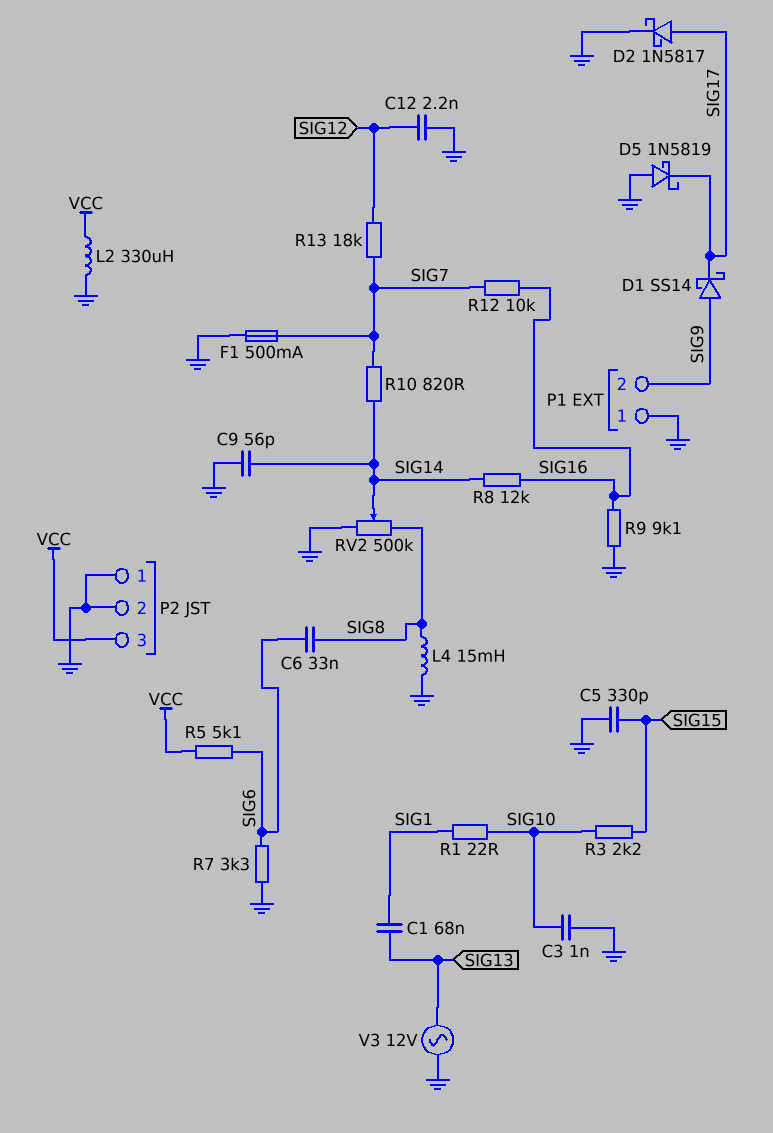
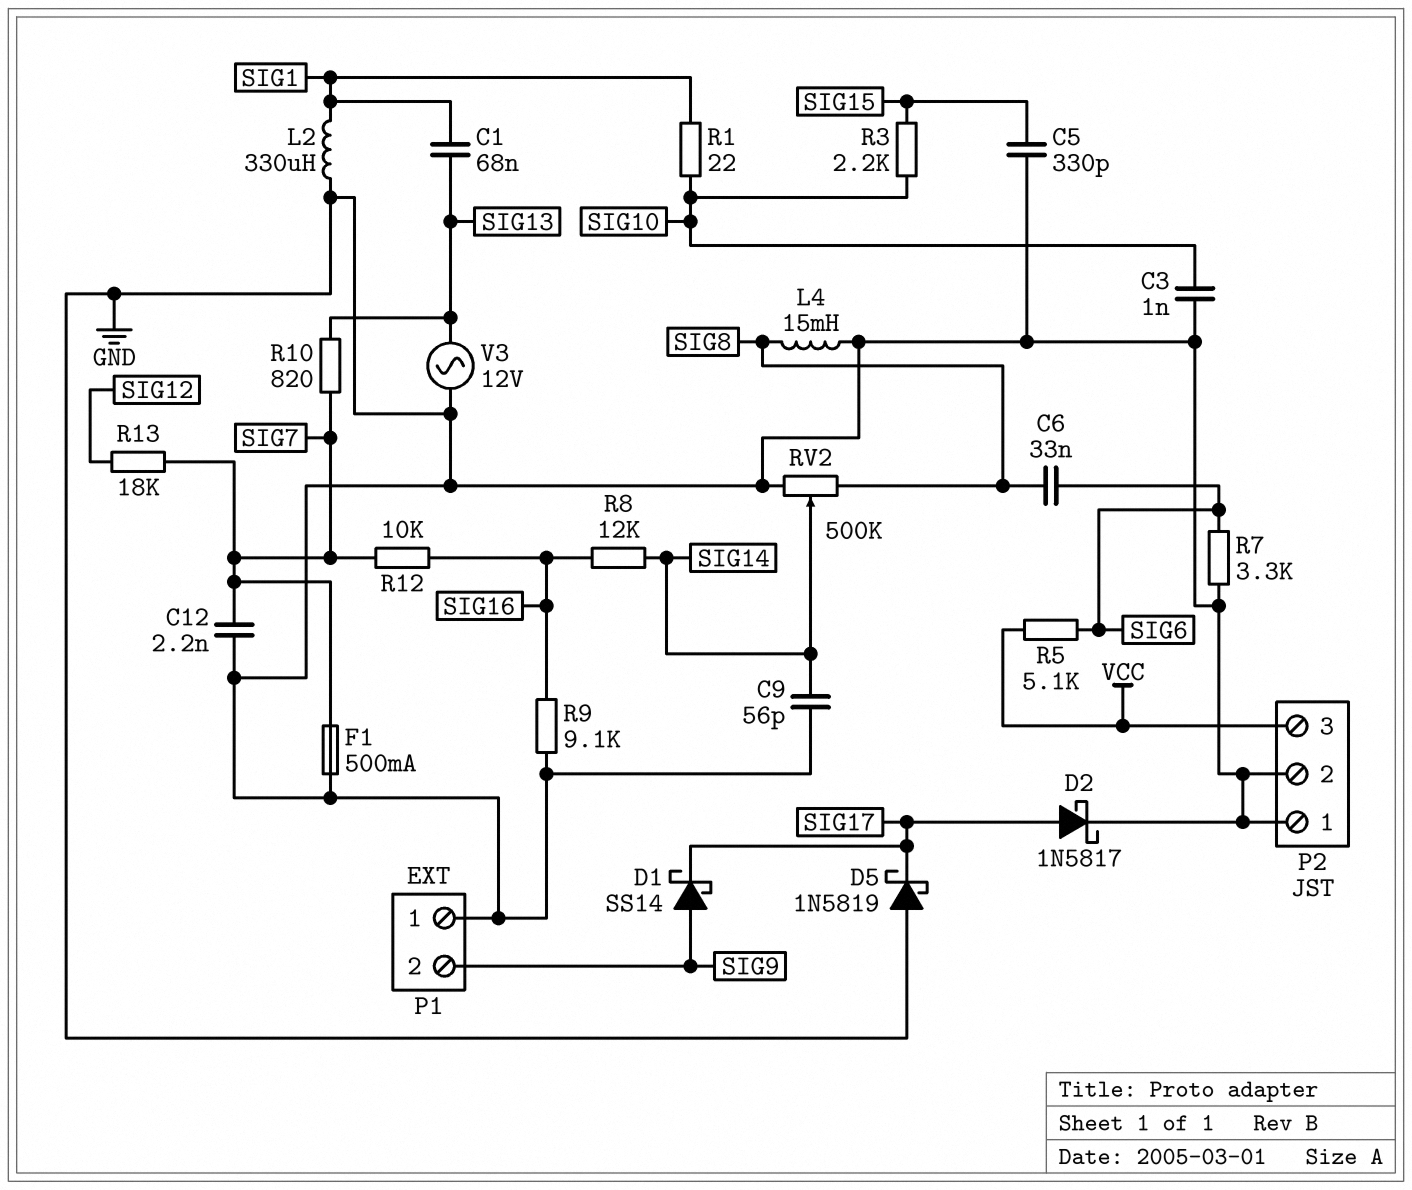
C12: 2.2nF (GND, SIG12) -> 2.2nF (GND, SIG7)
L2: 330uH (GND, VCC) -> 330uH (GND, SIG1)
R10: 820 (SIG7, SIG14) -> 820 (SIG7, SIG13)

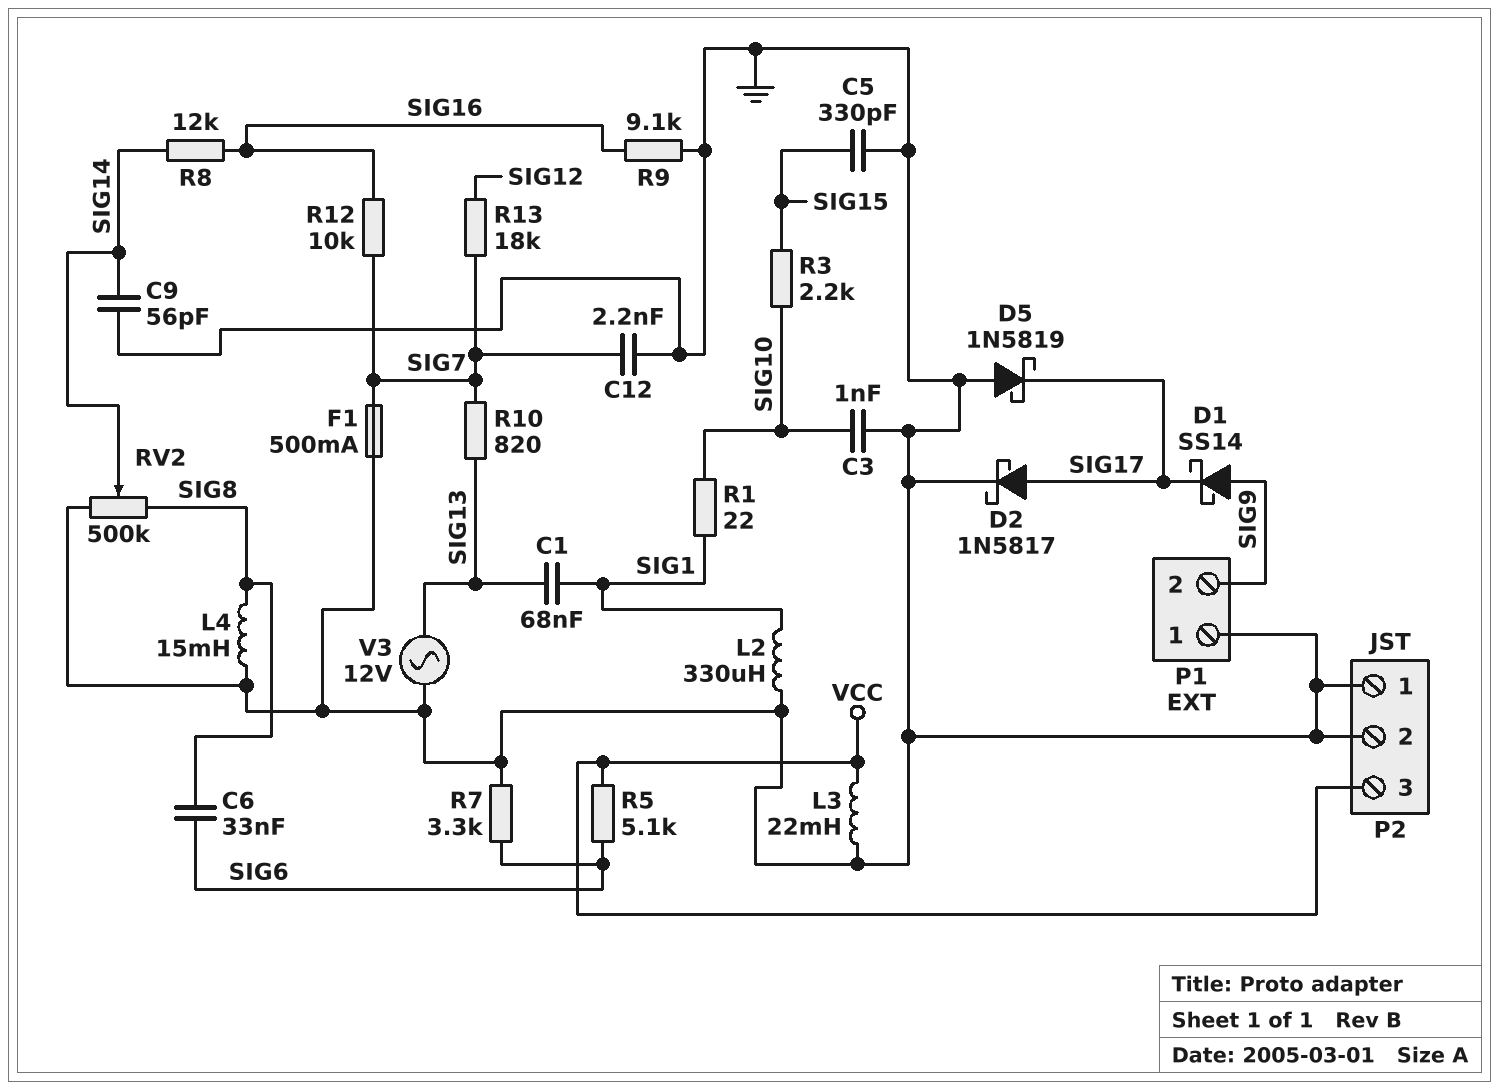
L3: none -> 22mH (GND, VCC)

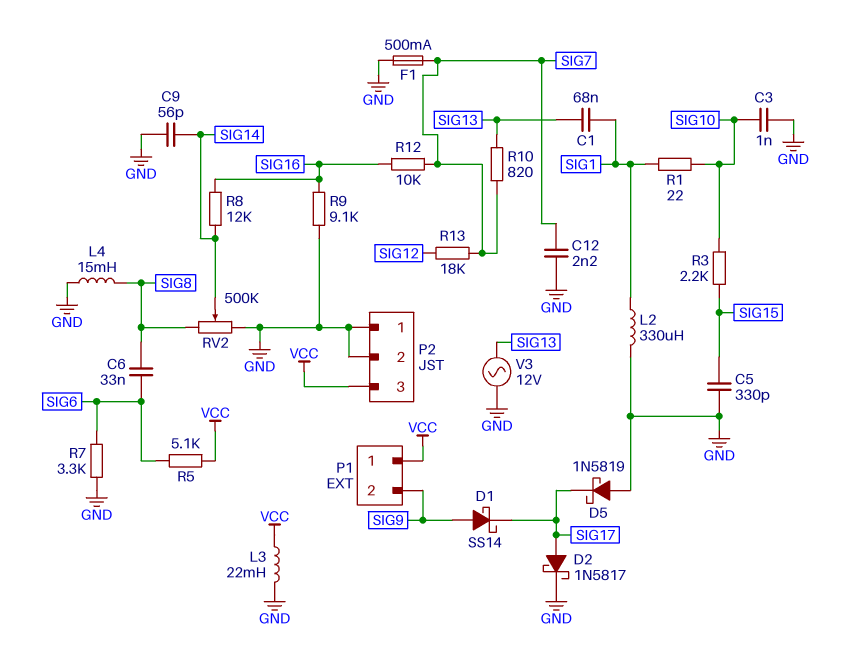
P1 pin 1: GND -> VCC

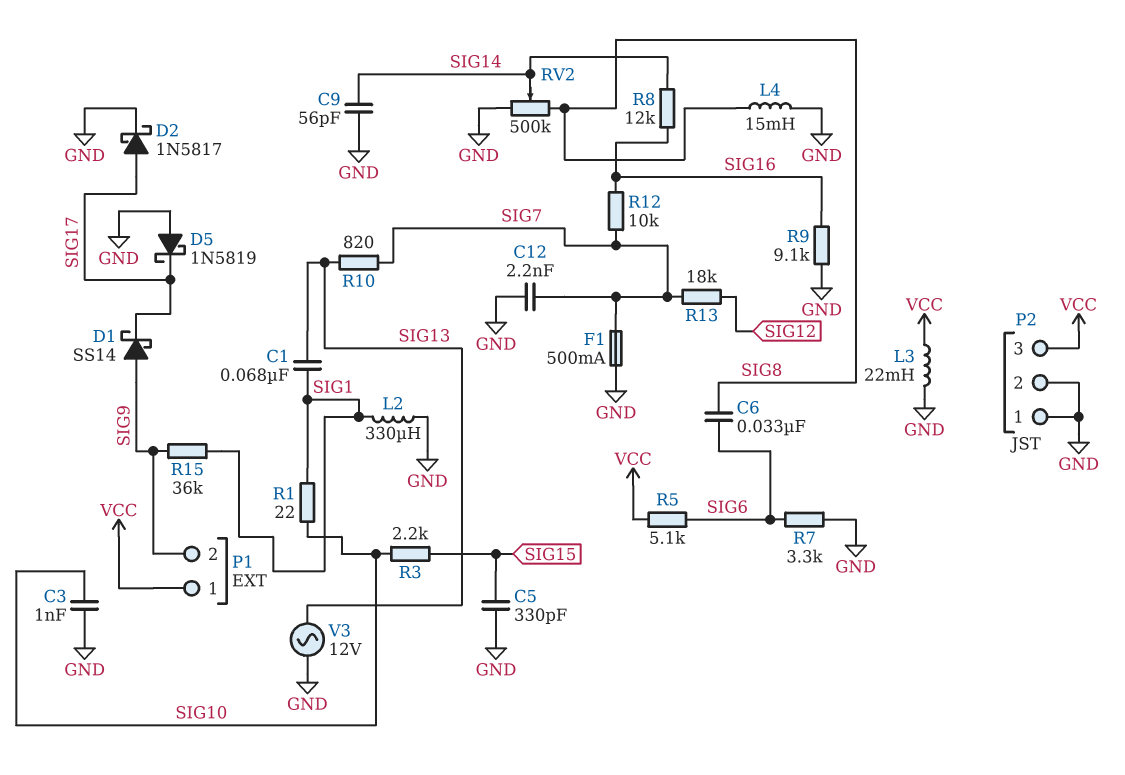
R15: none -> 36k (SIG1, SIG9)

